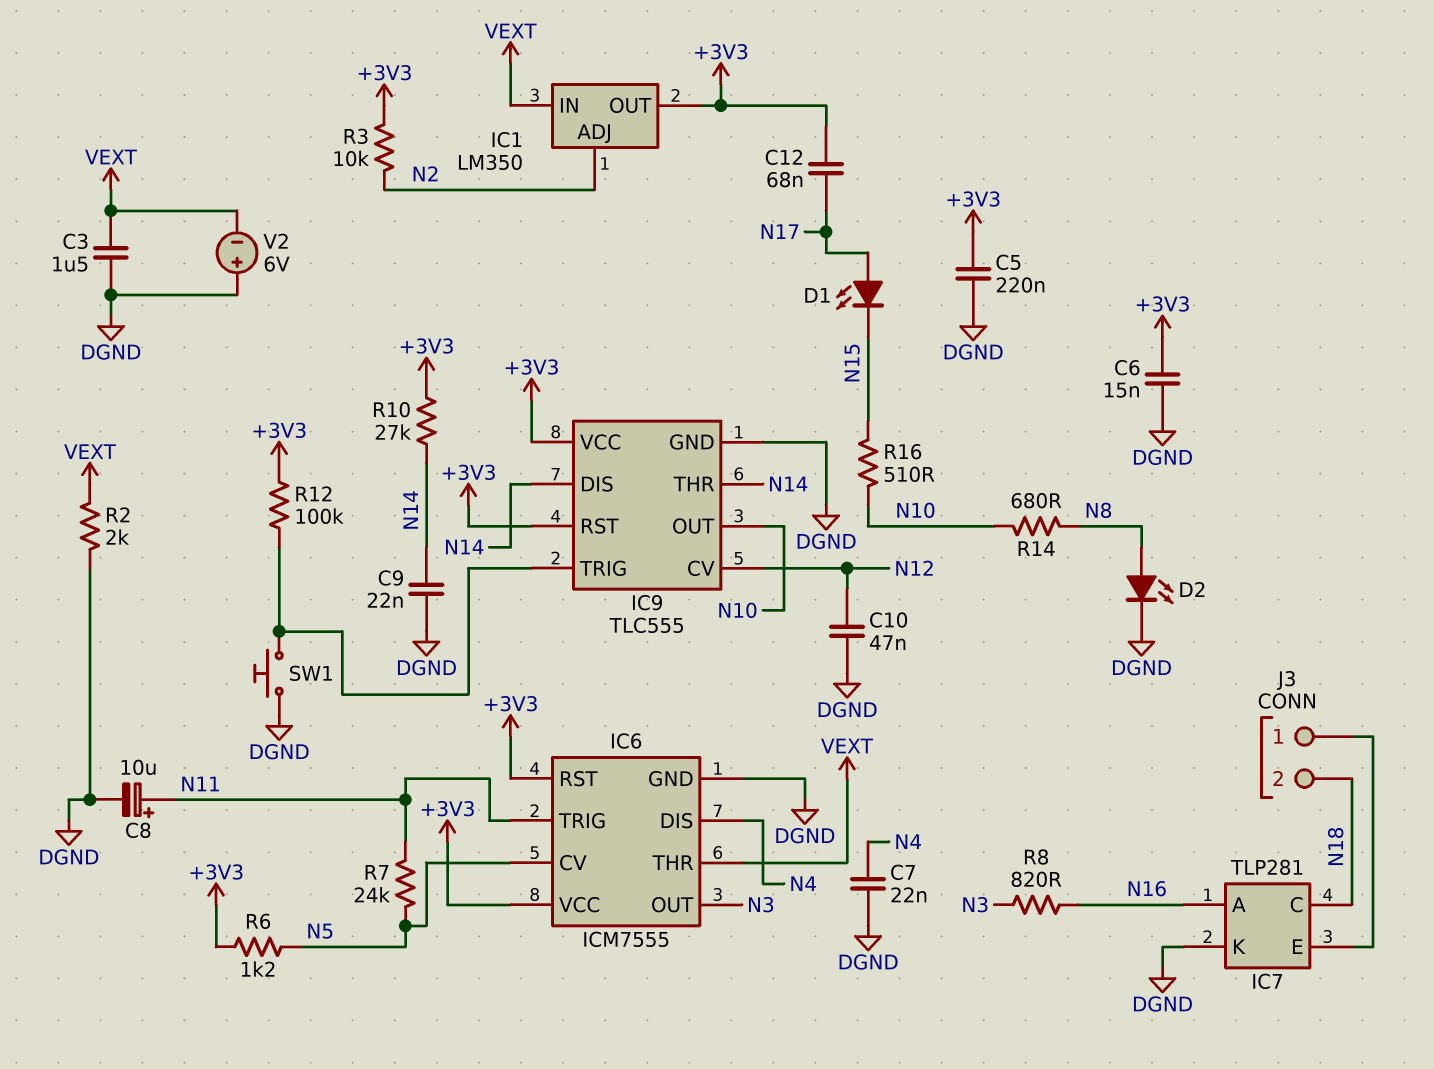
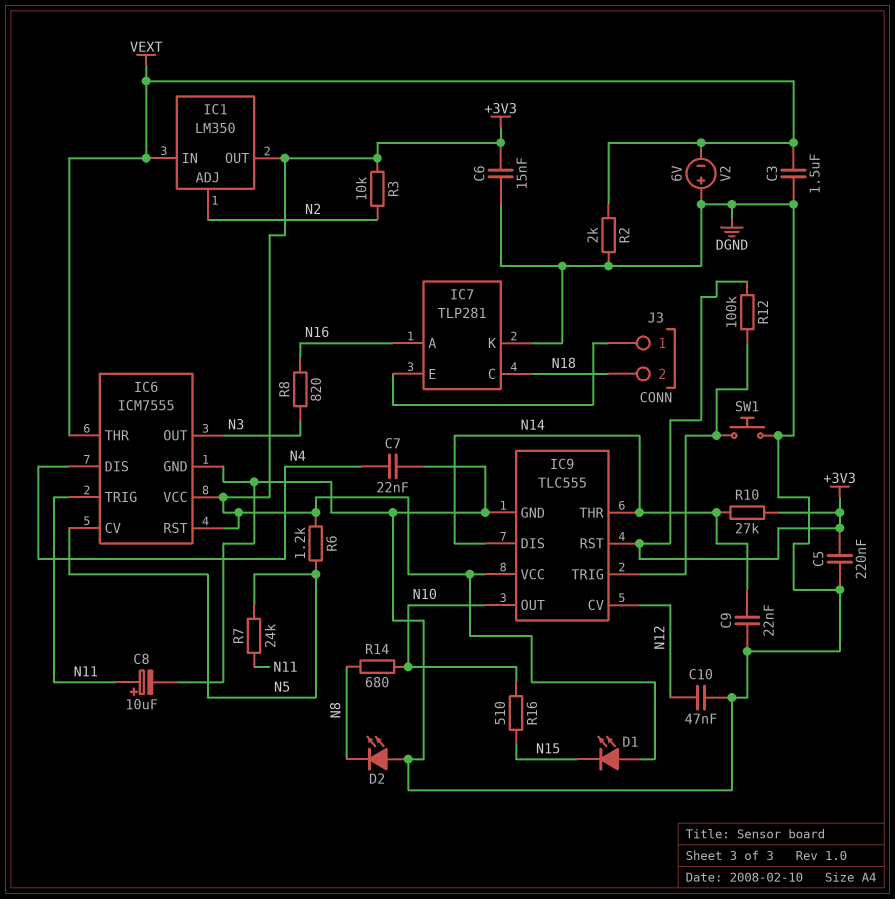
C12: 68nF (+3V3, N17) -> none
D1: LED (A N17, K N15) -> LED (A +3V3, K N15)
D2: LED (A N8, K DGND) -> LED (A DGND, K N8)

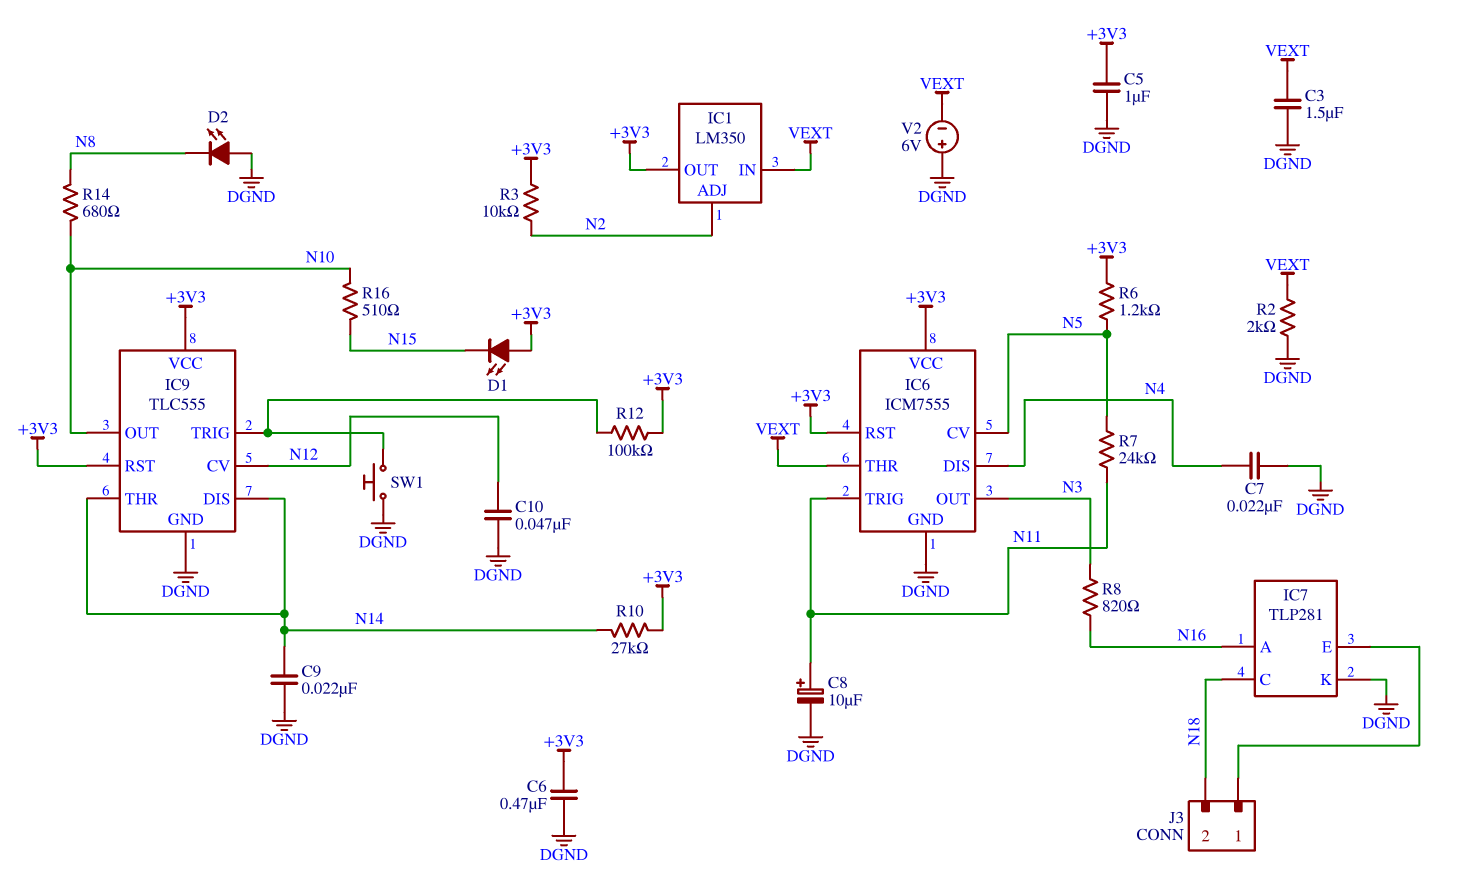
C5: 220nF (+3V3, DGND) -> 1uF (+3V3, DGND)
C6: 15nF (+3V3, DGND) -> 470nF (+3V3, DGND)

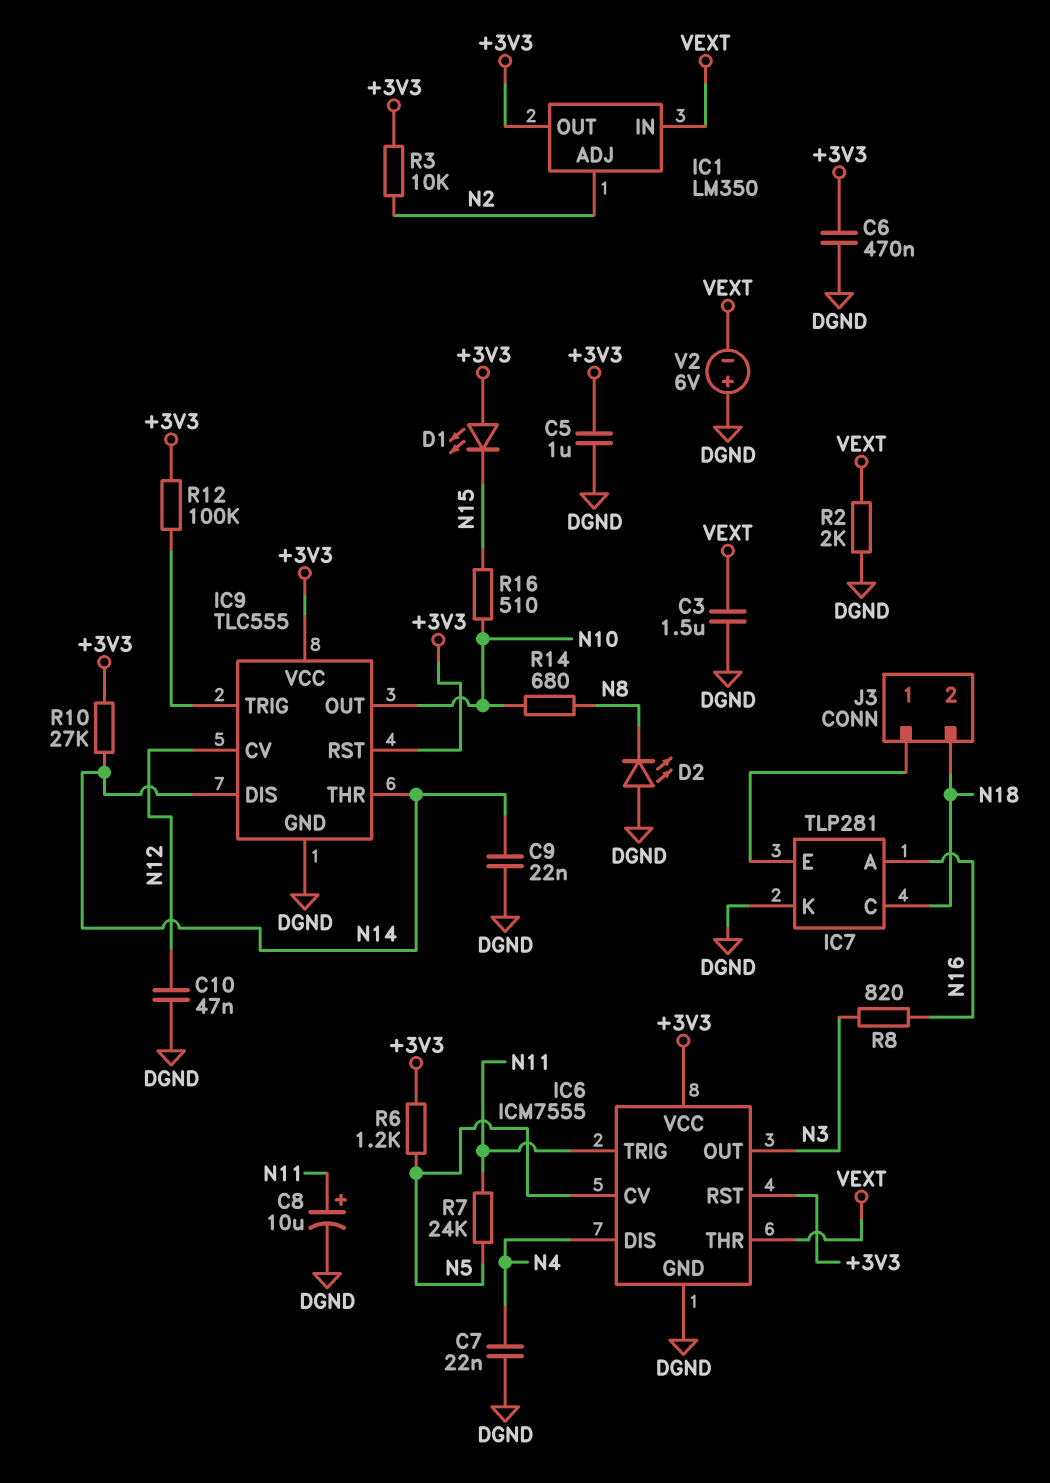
SW1: button (DGND, IC9/TRIG) -> none

